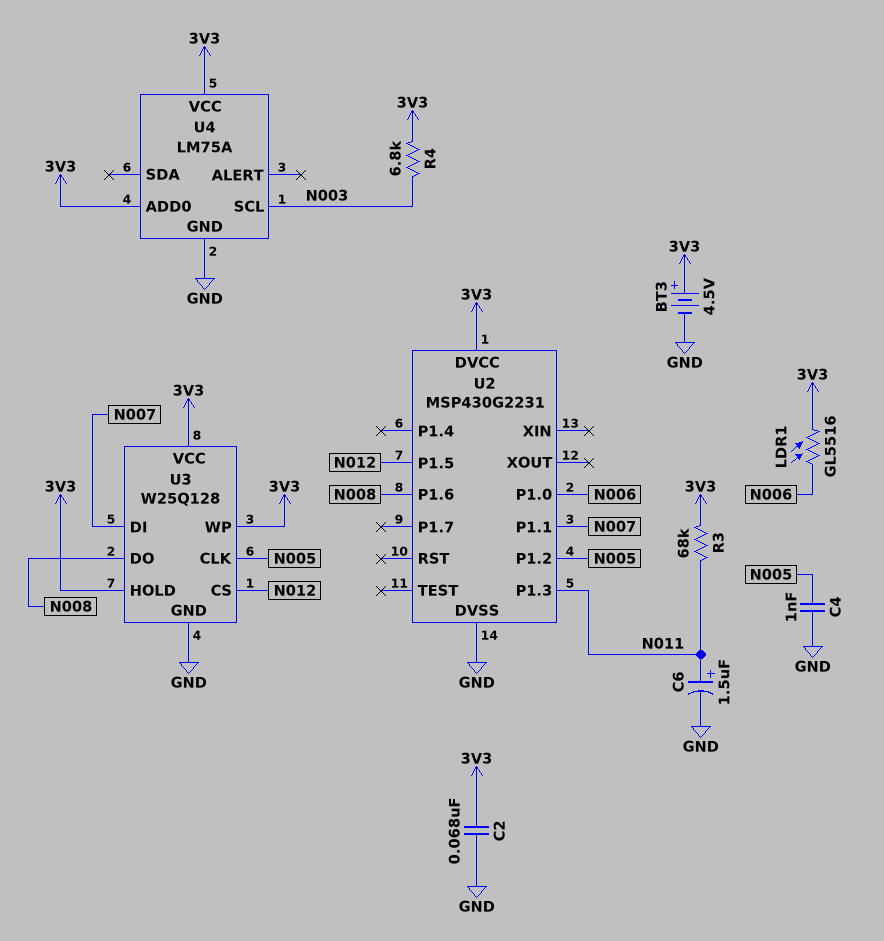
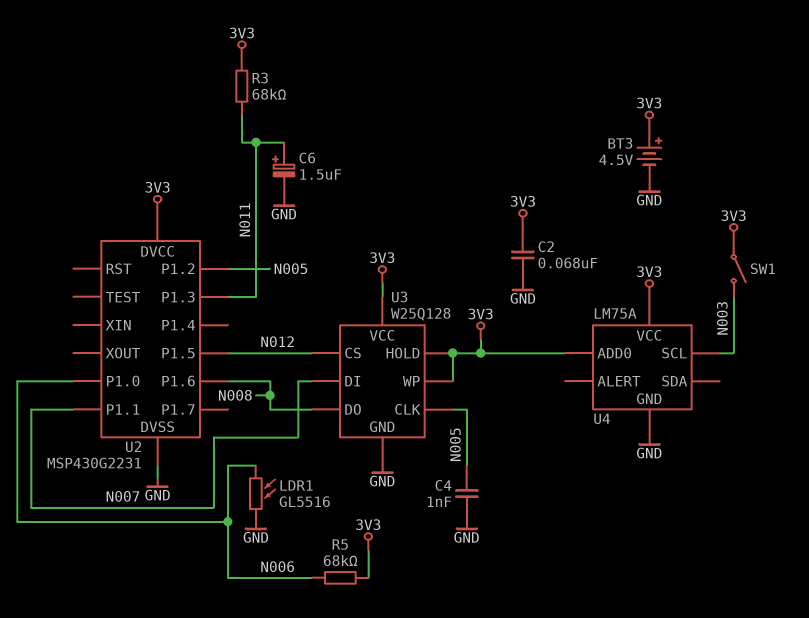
LDR1: GL5516 (3V3, N006) -> GL5516 (GND, N006)
R4: 6.8k (3V3, N003) -> none
R5: none -> 68k (3V3, N006)
SW1: none -> switch (3V3, N003)

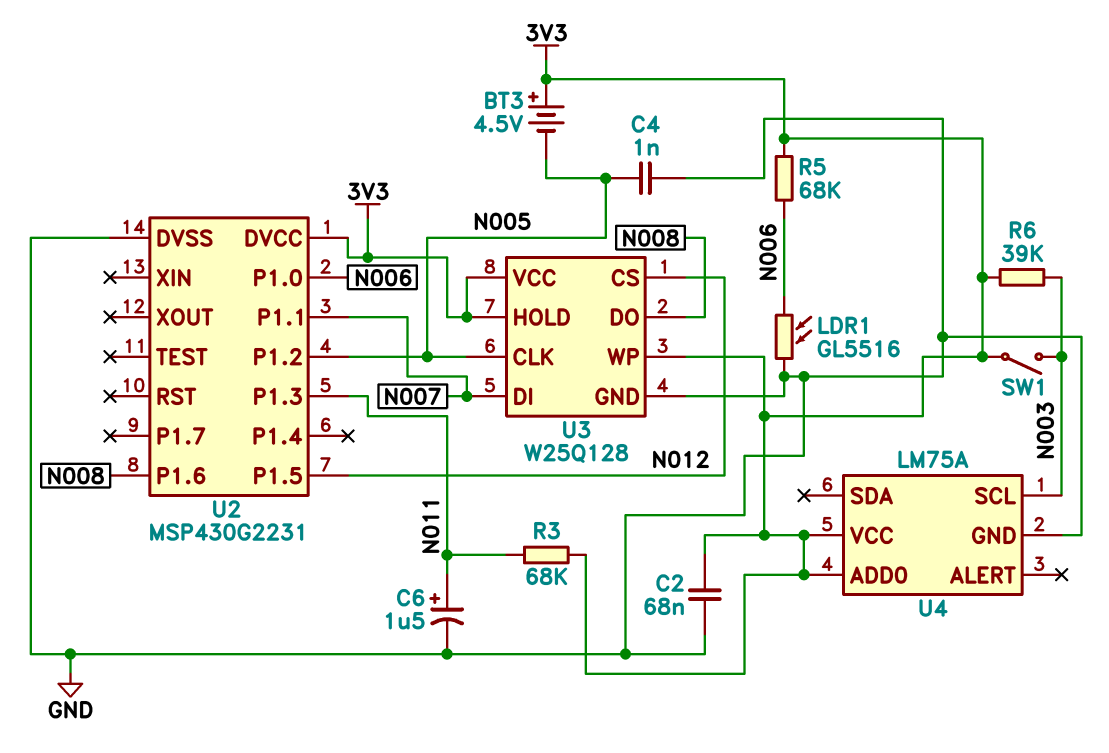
BT3: 4.5V (plus 3V3, minus GND) -> 4.5V (plus 3V3, minus N005)
R6: none -> 39k (3V3, N003)

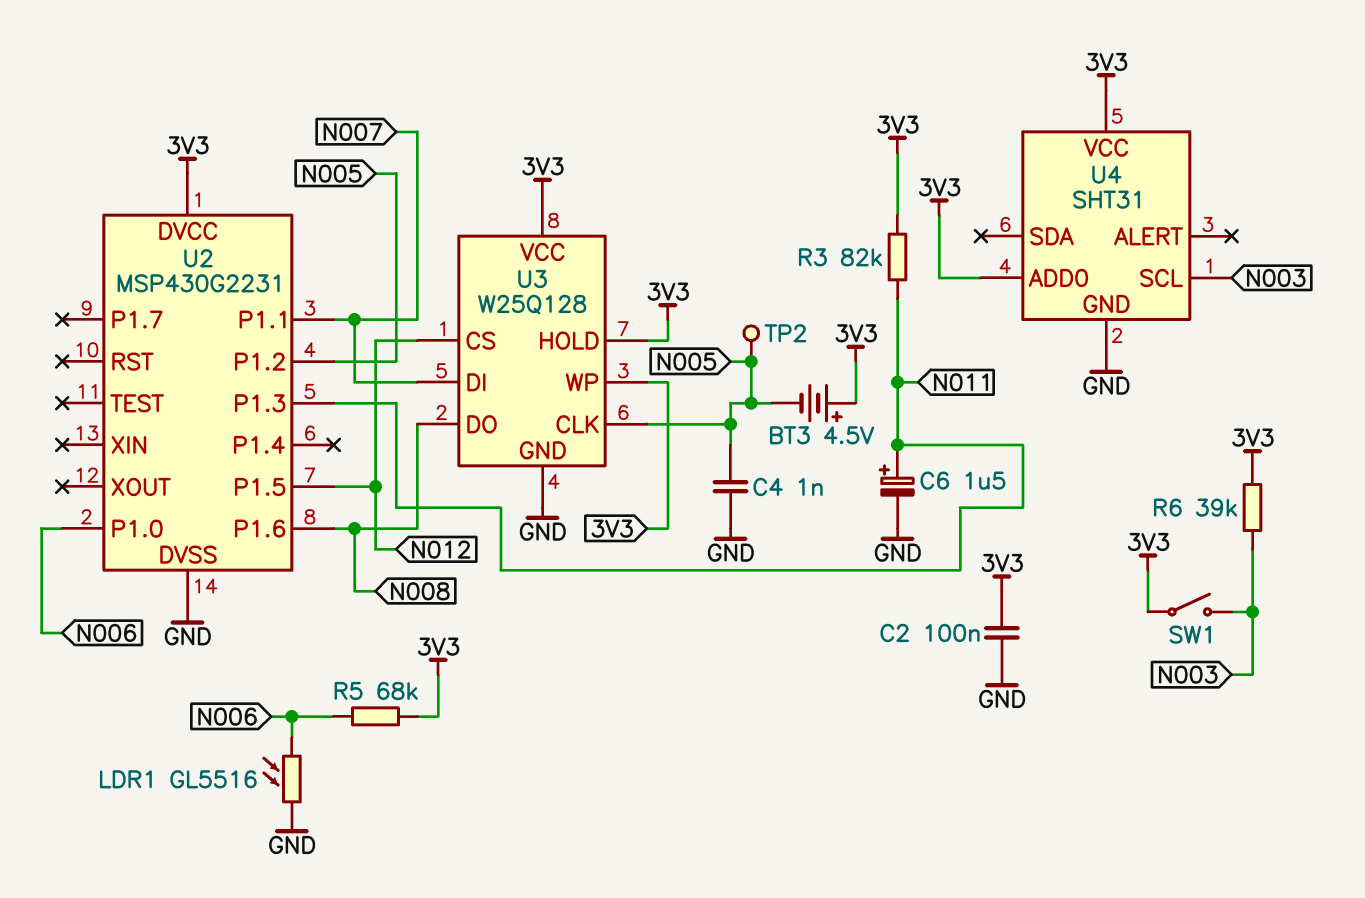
C2: 68nF (3V3, GND) -> 100nF (3V3, GND)
R3: 68k (3V3, N011) -> 82k (3V3, N011)
TP2: none -> test point (N005)
U4: LM75A -> SHT31

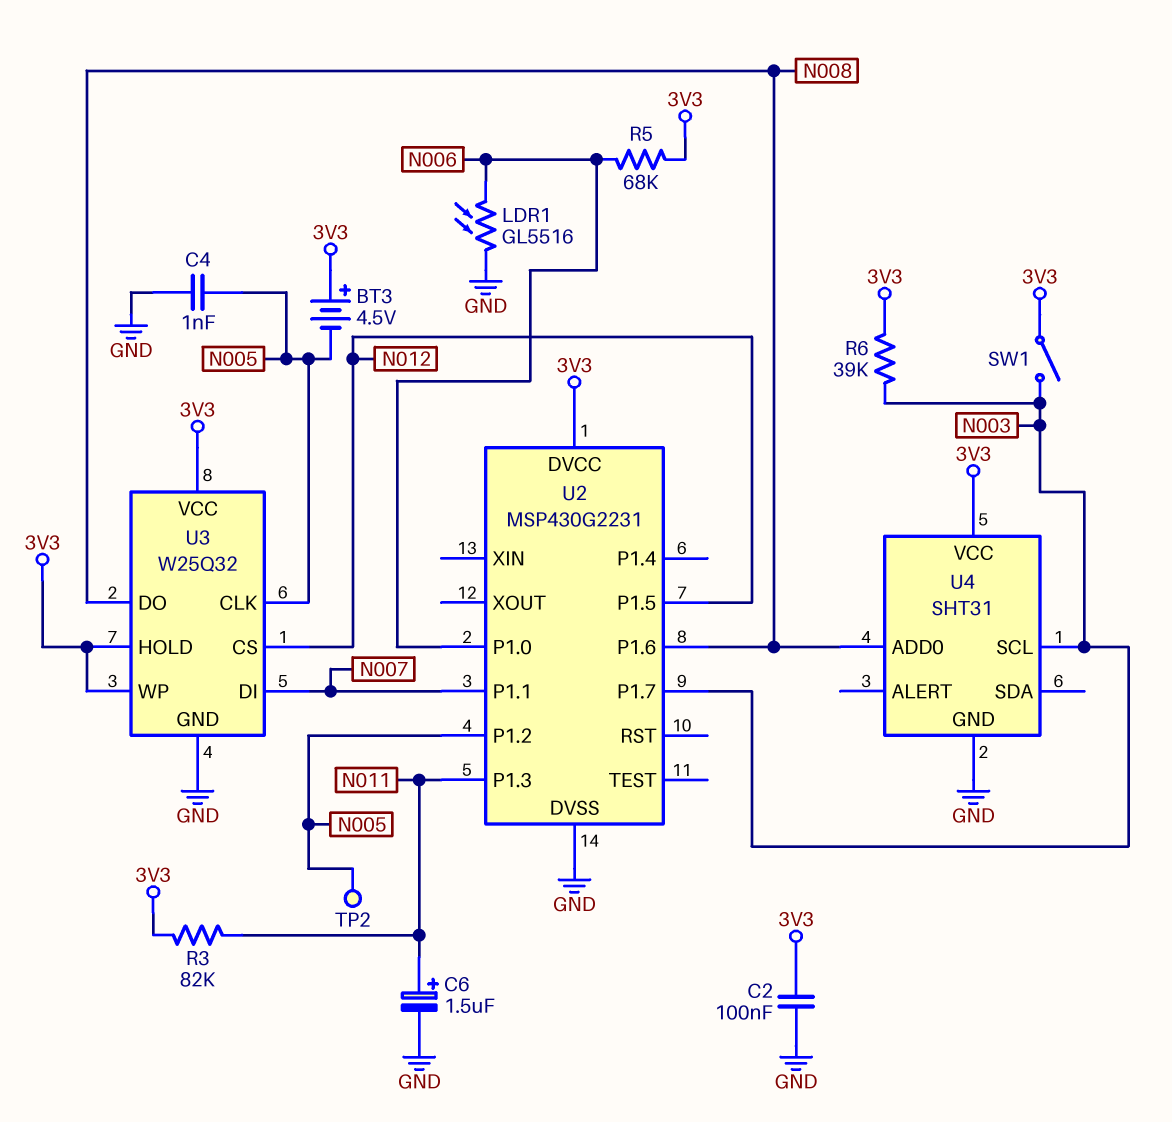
U2 pin P1.7: none -> N003
U3: W25Q128 -> W25Q32
U4 pin ADD0: 3V3 -> N008

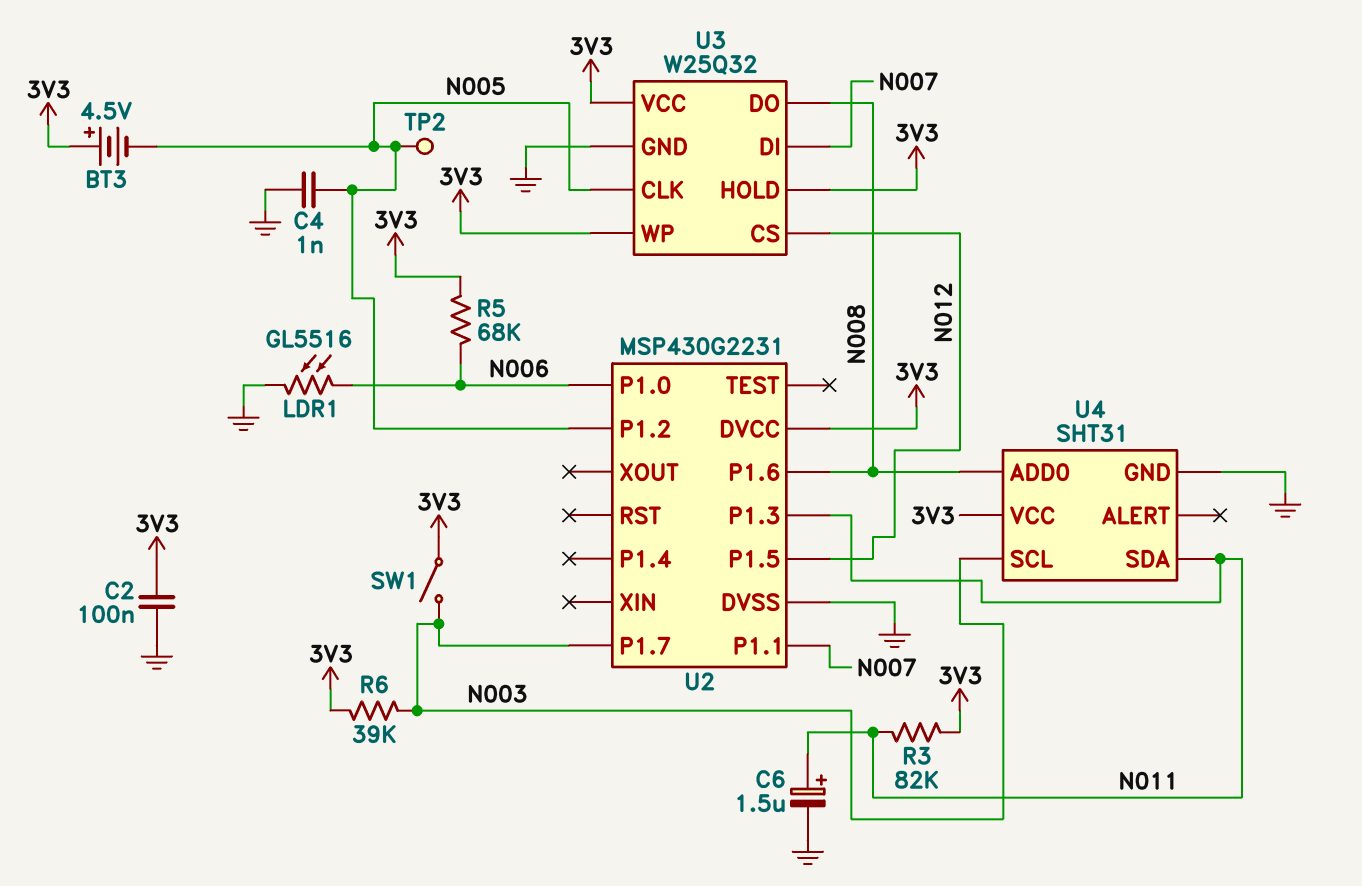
U4 pin SDA: none -> N011

